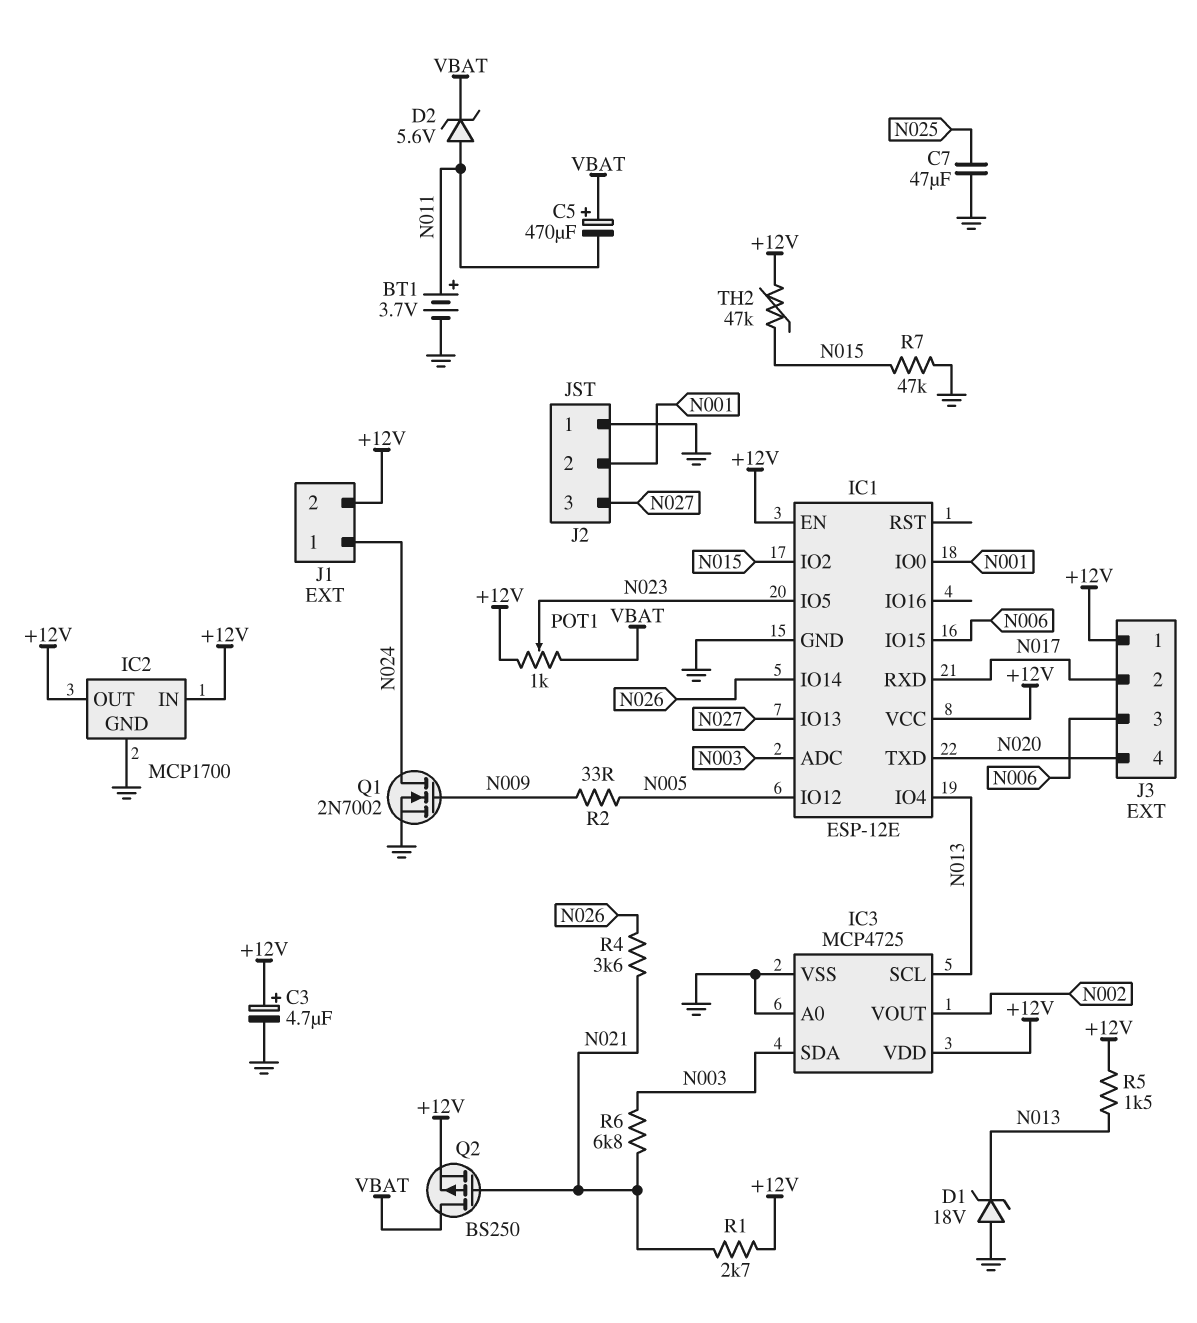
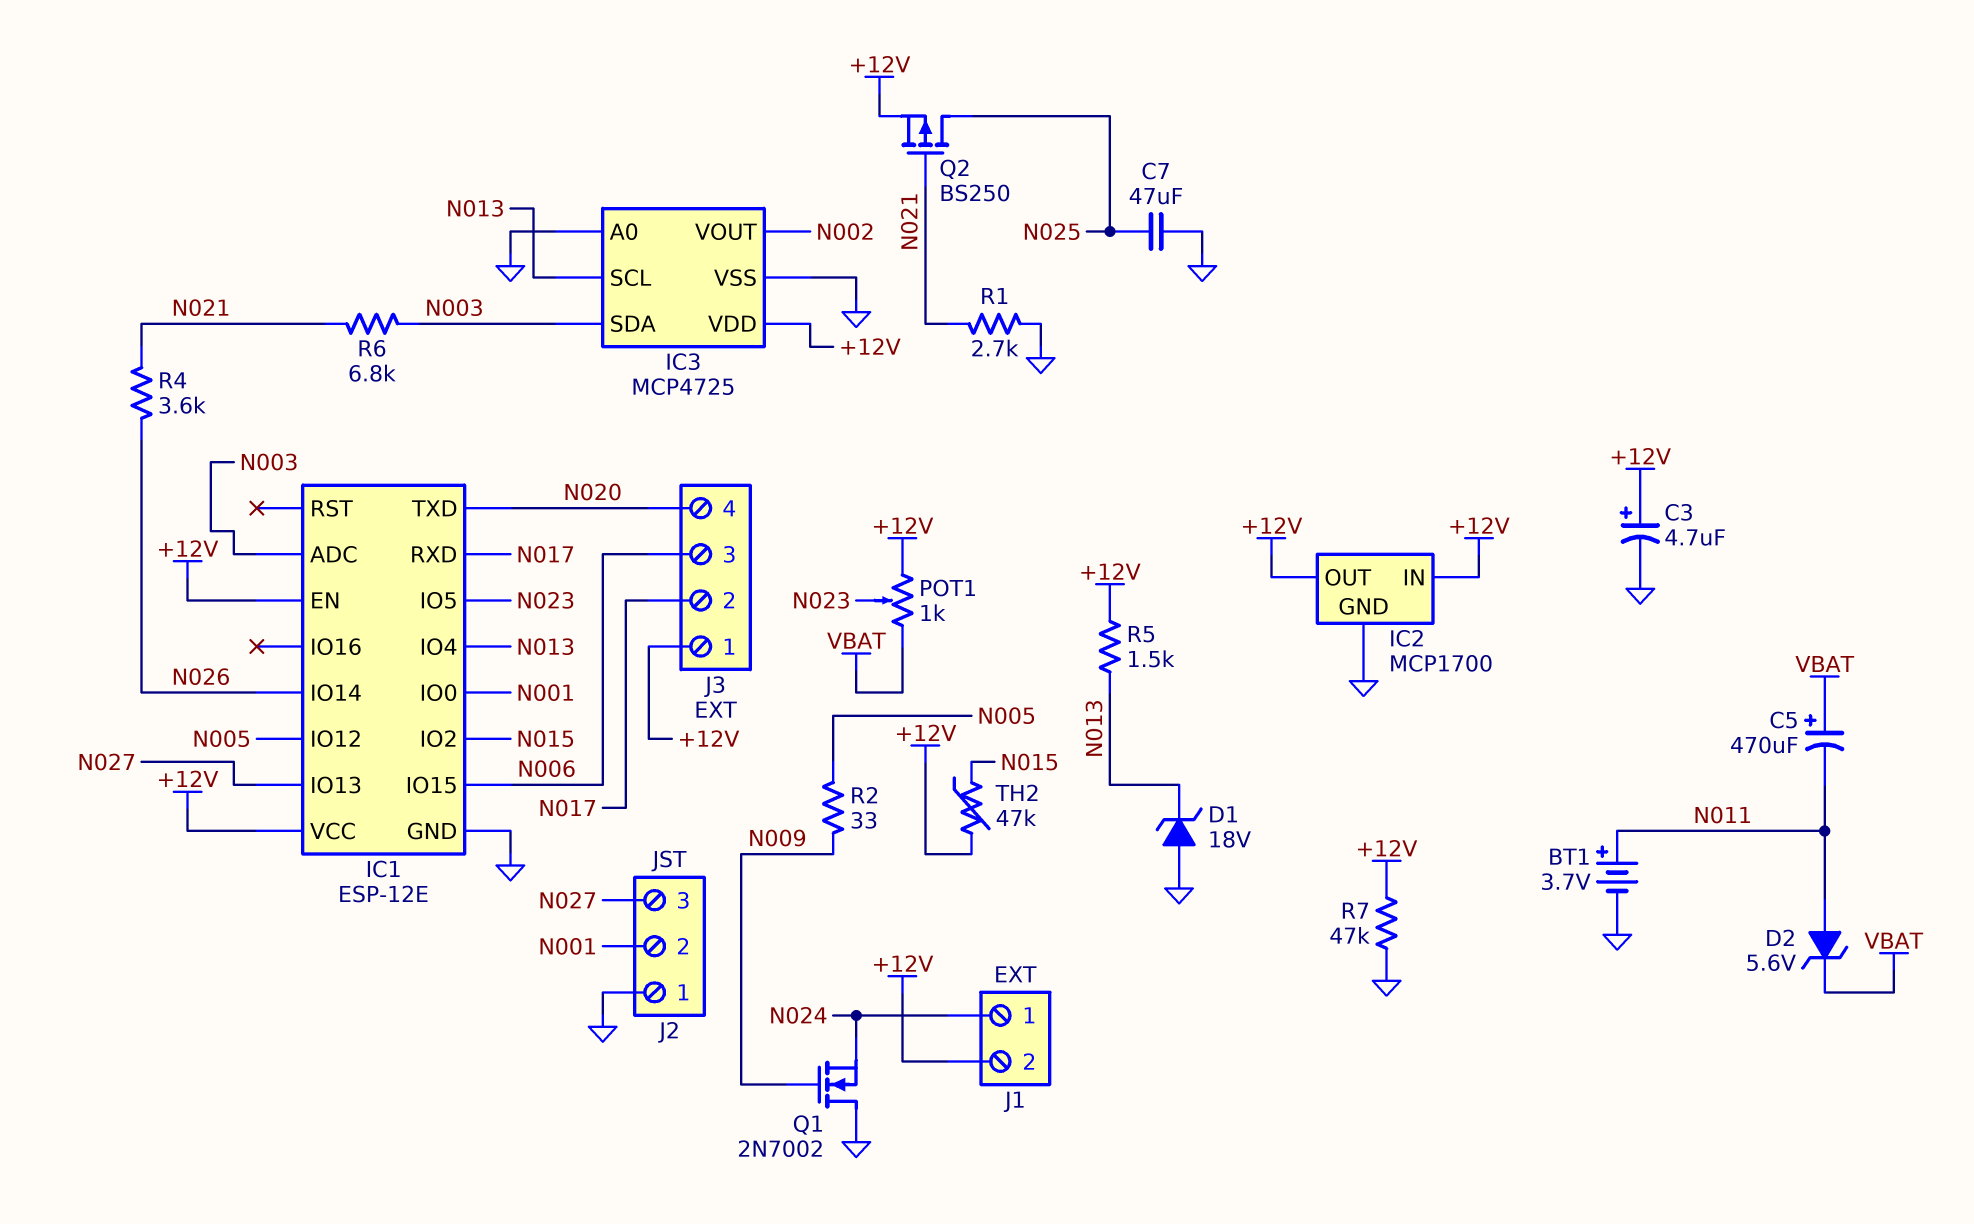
Q1: NMOS 2N7002 (G N009, D N024, S GND) -> NMOS 2N7002 (G N009, D GND, S N024)
Q2: PMOS BS250 (G N021, D VBAT, S +12V) -> PMOS BS250 (G N021, D N025, S +12V)
R1: 2.7k (+12V, N021) -> 2.7k (GND, N021)
R7: 47k (GND, N015) -> 47k (+12V, GND)

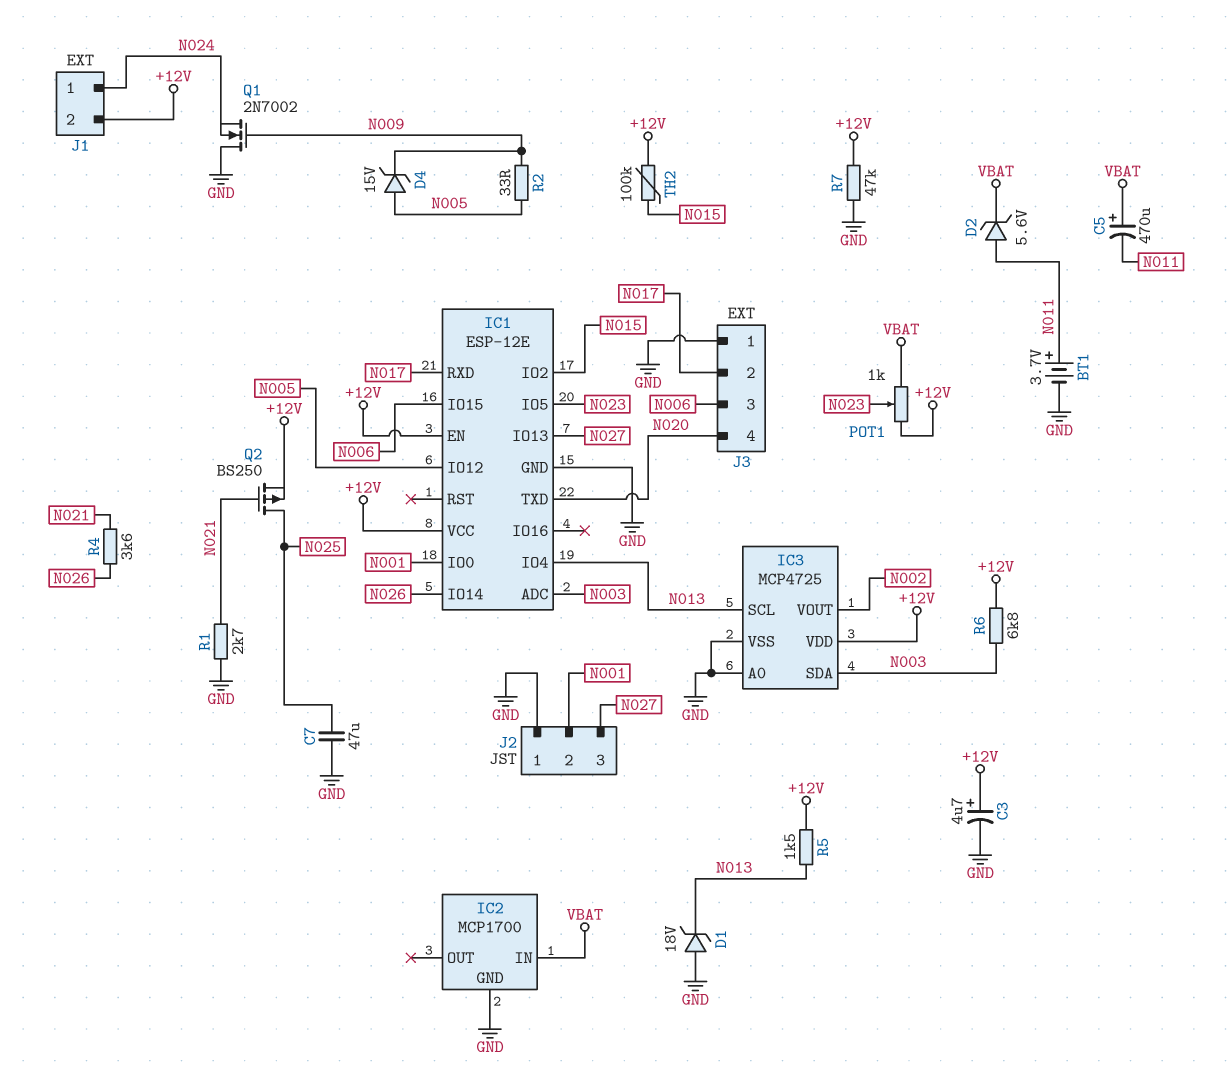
D4: none -> zener 15V (A N005, K N009)
IC2 pin IN: +12V -> VBAT
IC2 pin OUT: +12V -> none
J3 pin 1: +12V -> GND
R6: 6.8k (N003, N021) -> 6.8k (+12V, N003)
TH2: 47k (+12V, N015) -> 100k (+12V, N015)

